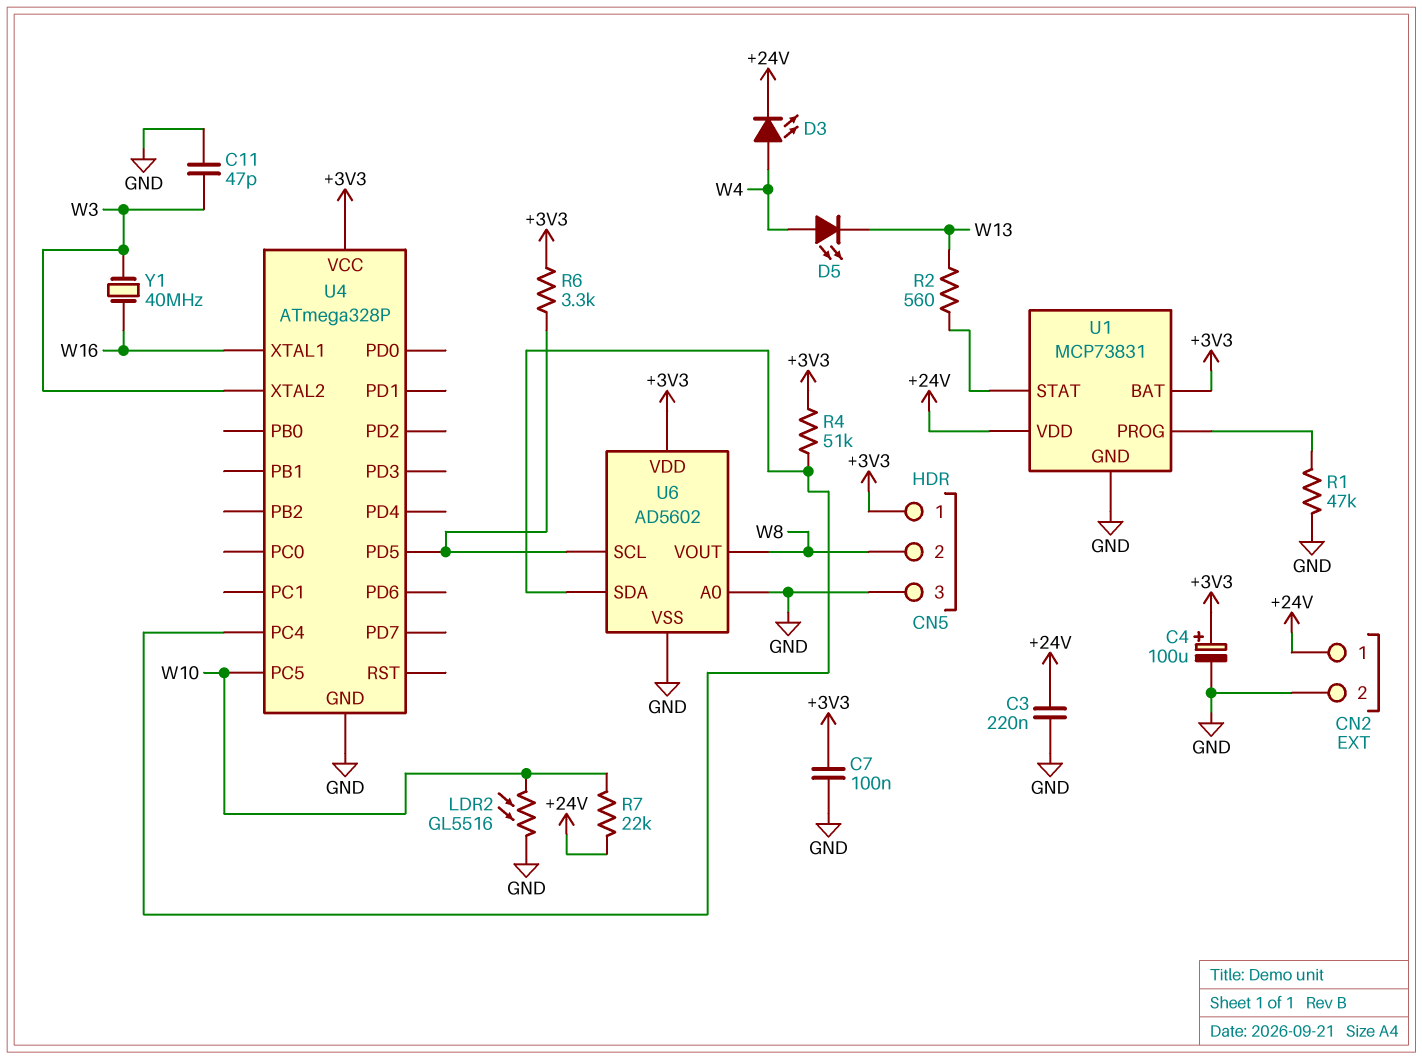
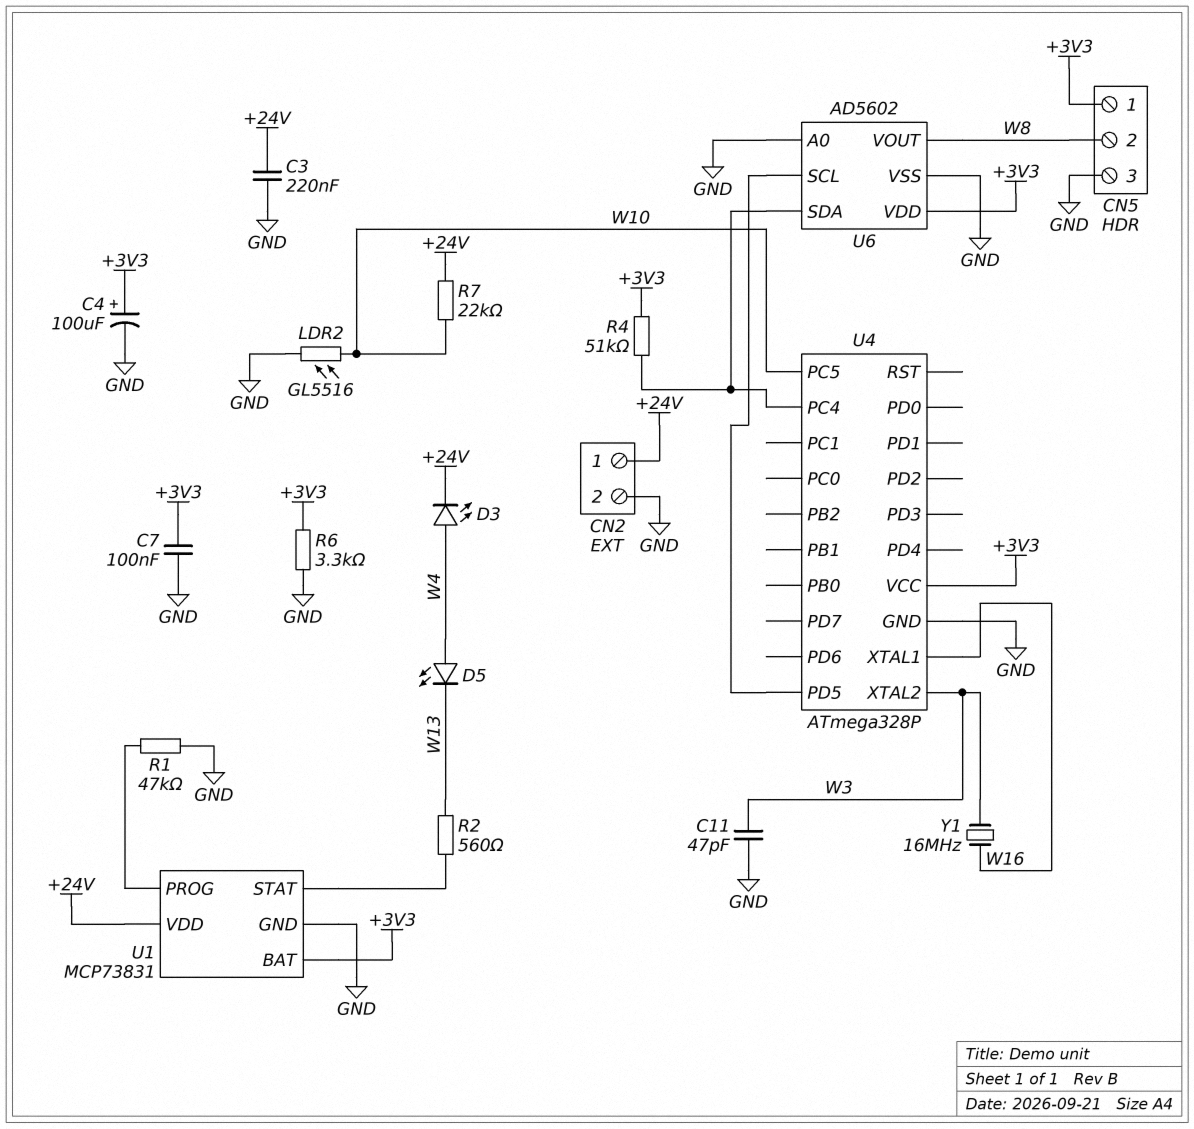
R6: 3.3k (+3V3, U4/PD5) -> 3.3k (+3V3, GND)
Y1: 40MHz (W3, W16) -> 16MHz (W3, W16)

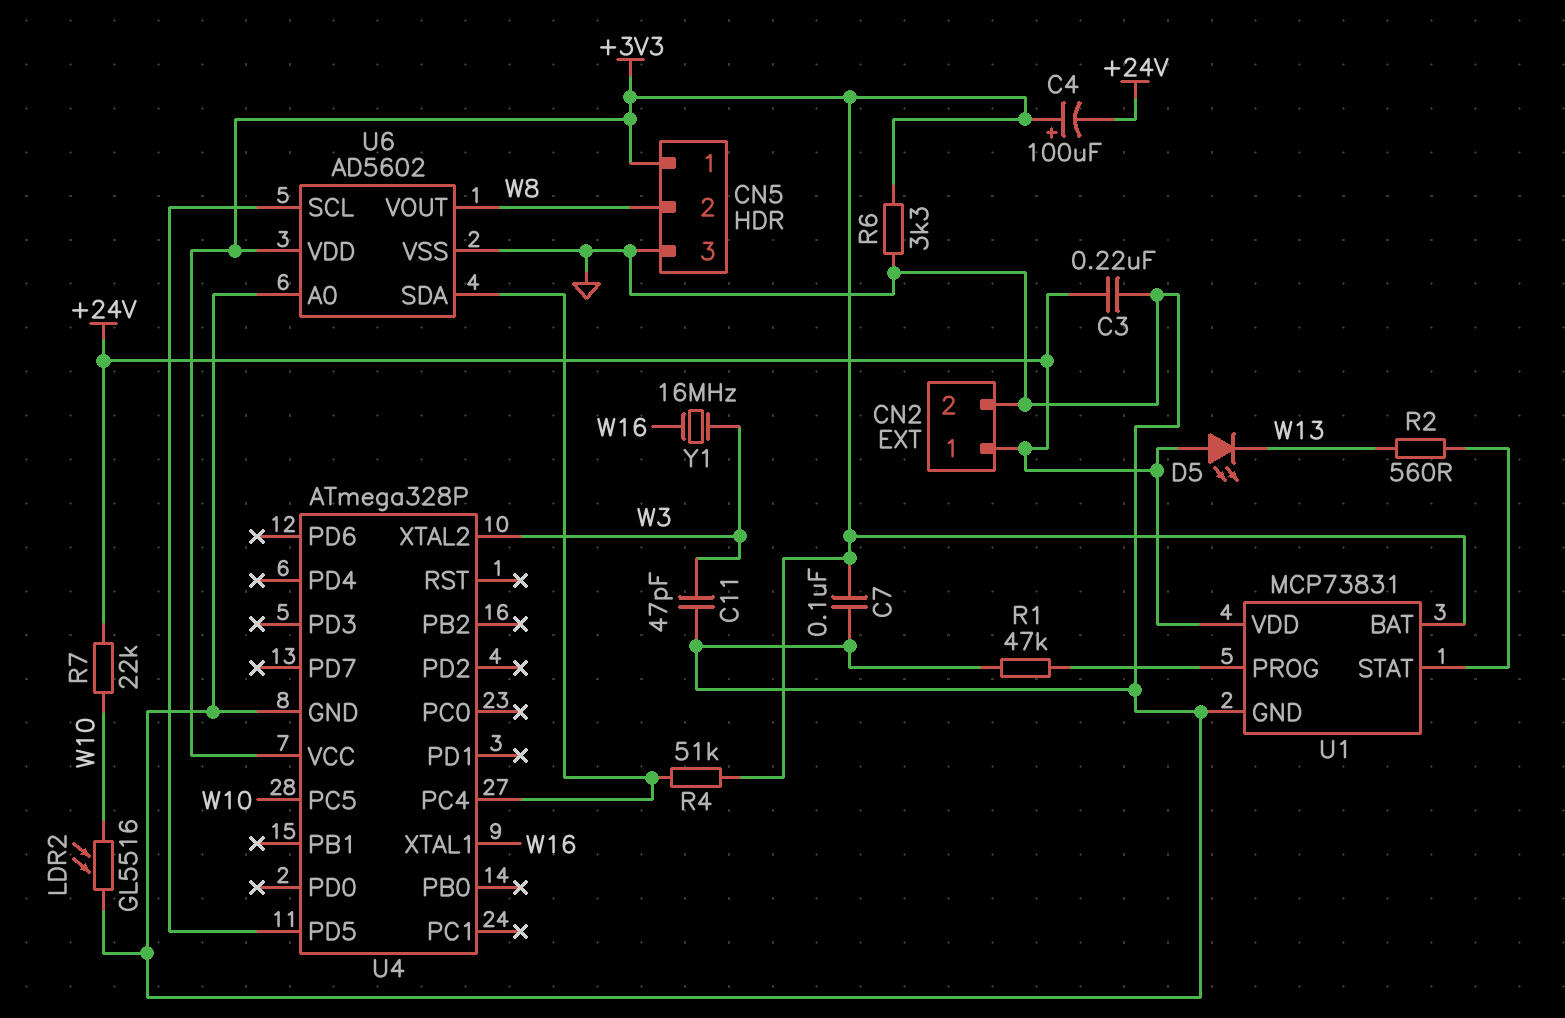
C4: 100uF (plus +3V3, minus GND) -> 100uF (plus +3V3, minus +24V)
D3: LED (A W4, K +24V) -> none
D5: LED (A W4, K W13) -> LED (A +24V, K W13)

